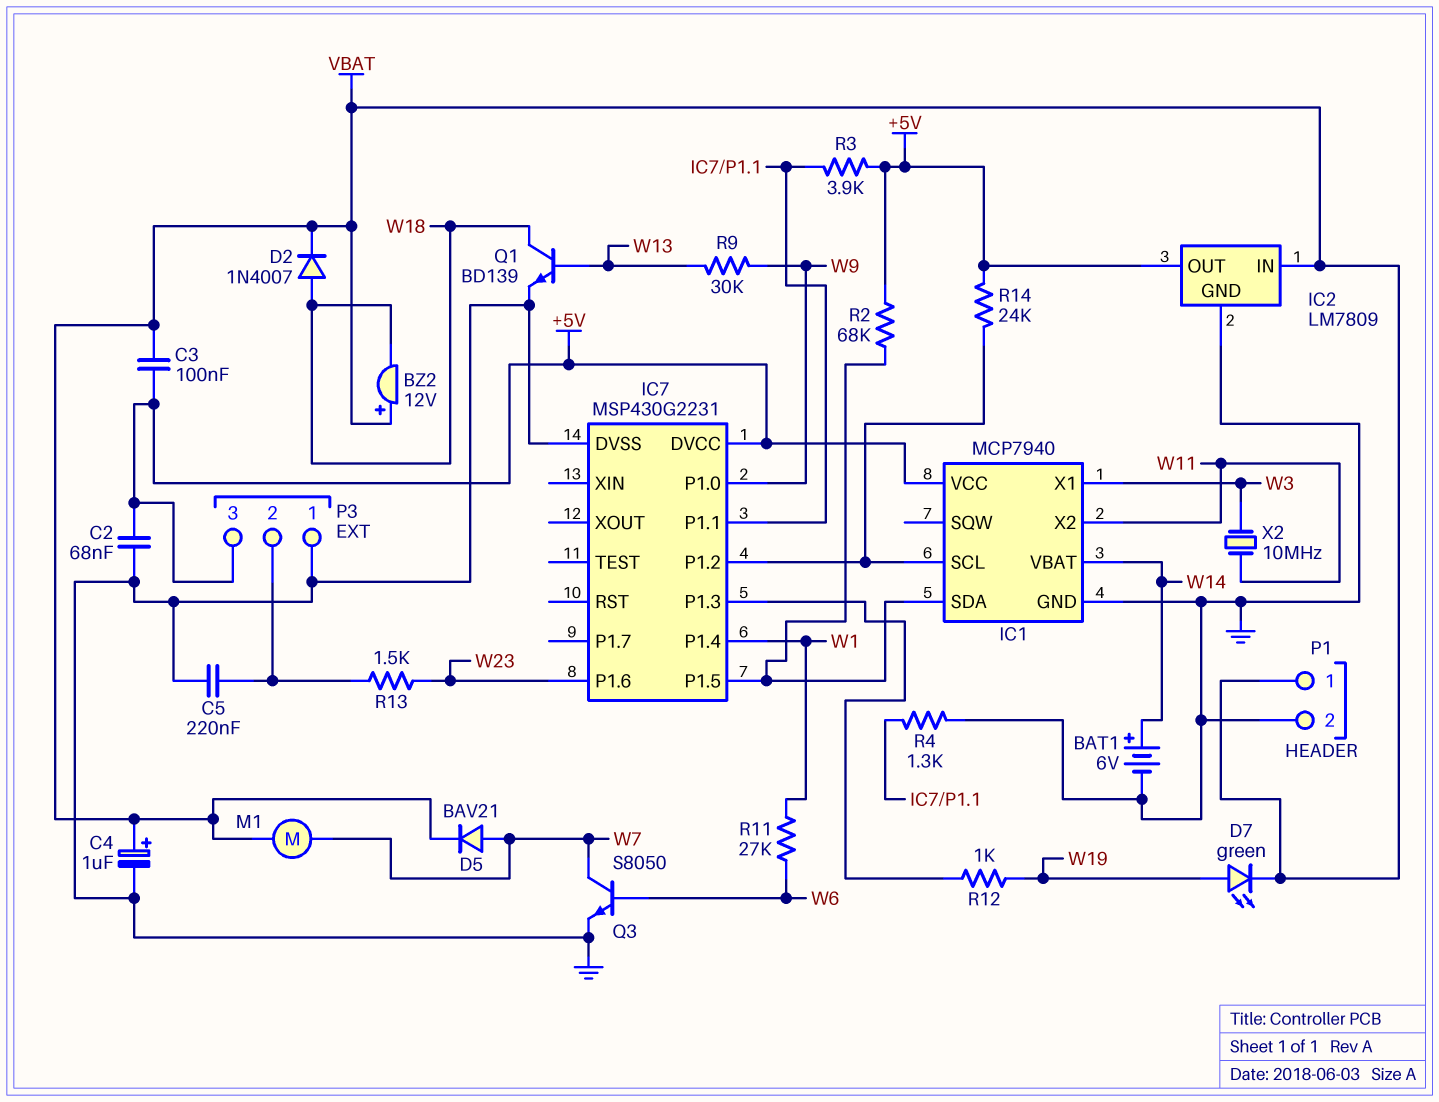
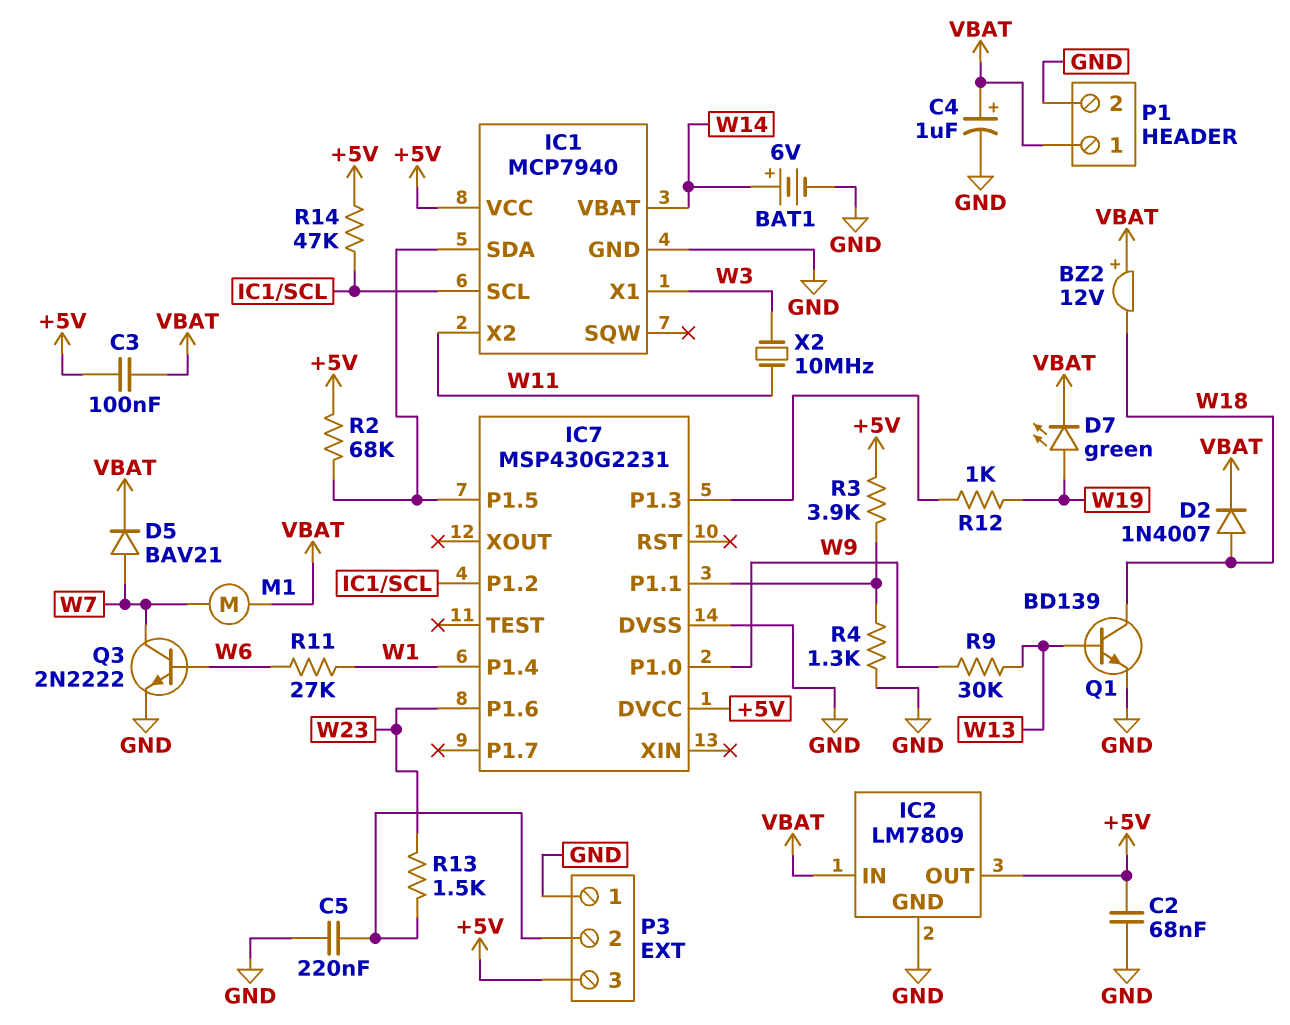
Q3: NPN S8050 (B W6, C W7, E GND) -> NPN 2N2222 (B W6, C W7, E GND)
R14: 24k (+5V, IC1/SCL) -> 47k (+5V, IC1/SCL)

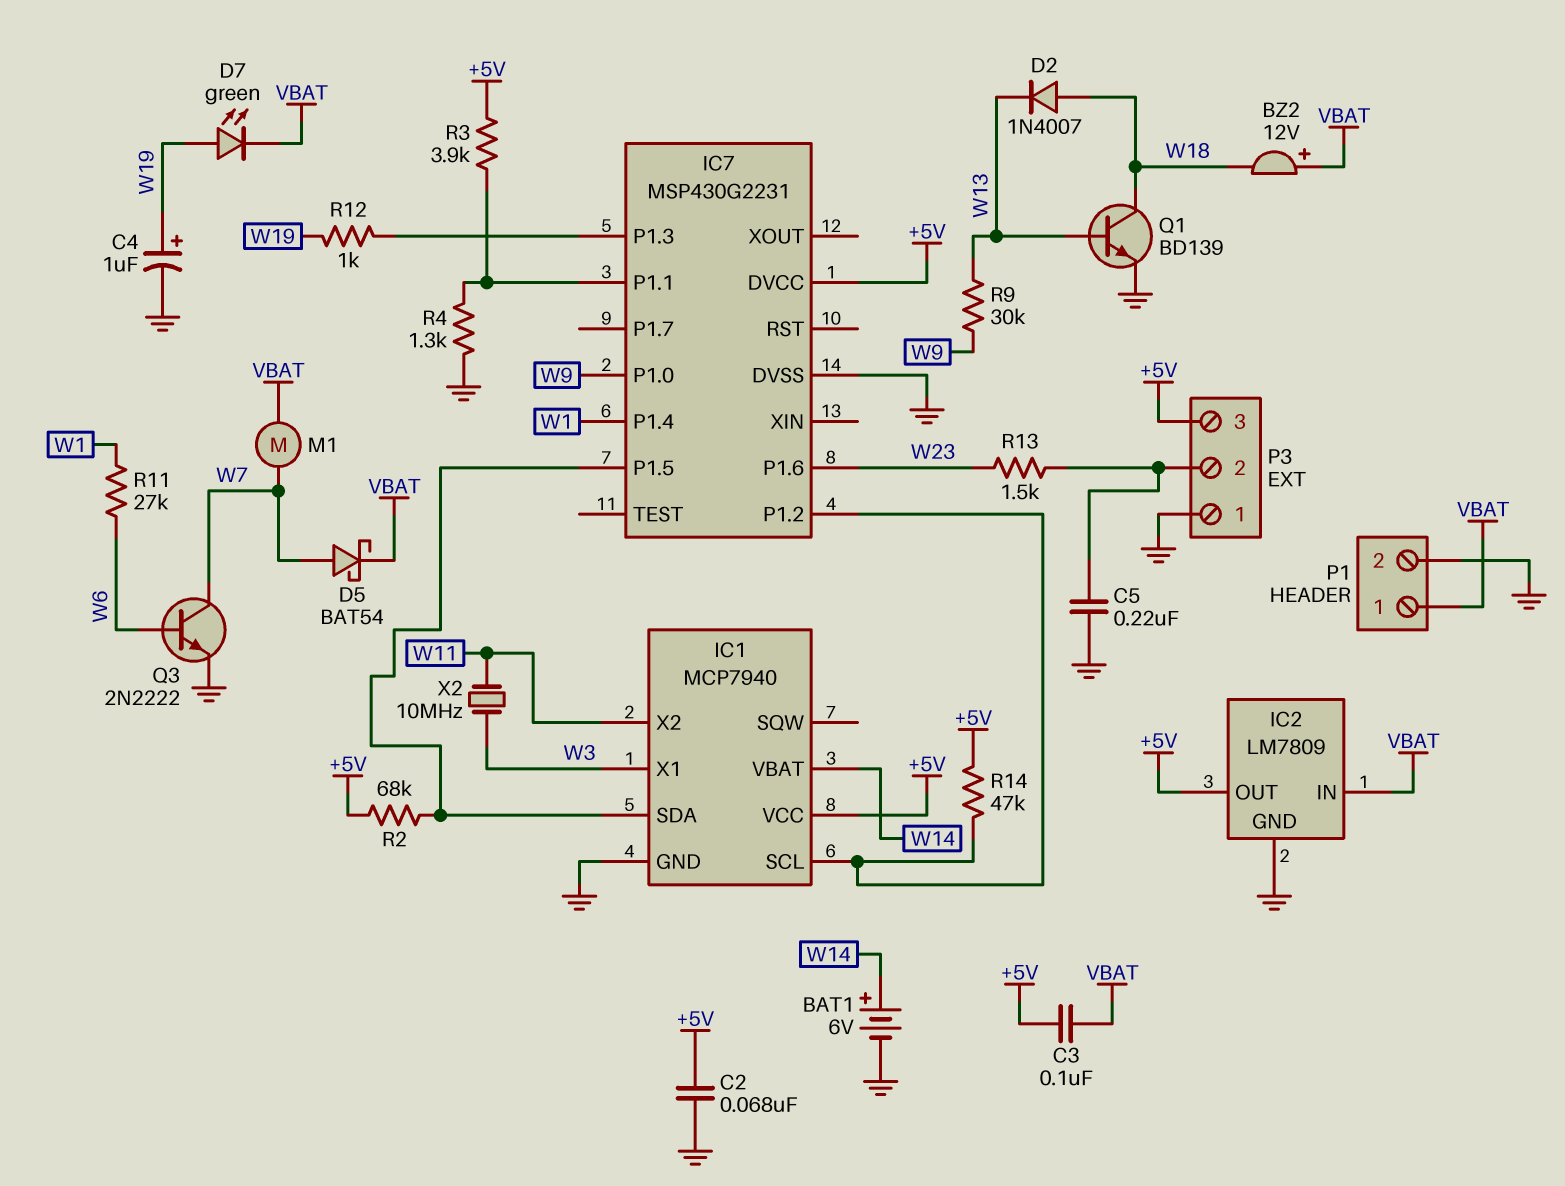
C4: 1uF (plus VBAT, minus GND) -> 1uF (plus W19, minus GND)
D2: diode 1N4007 (A W18, K VBAT) -> diode 1N4007 (A W18, K W13)
D5: diode BAV21 (A W7, K VBAT) -> schottky BAT54 (A W7, K VBAT)

